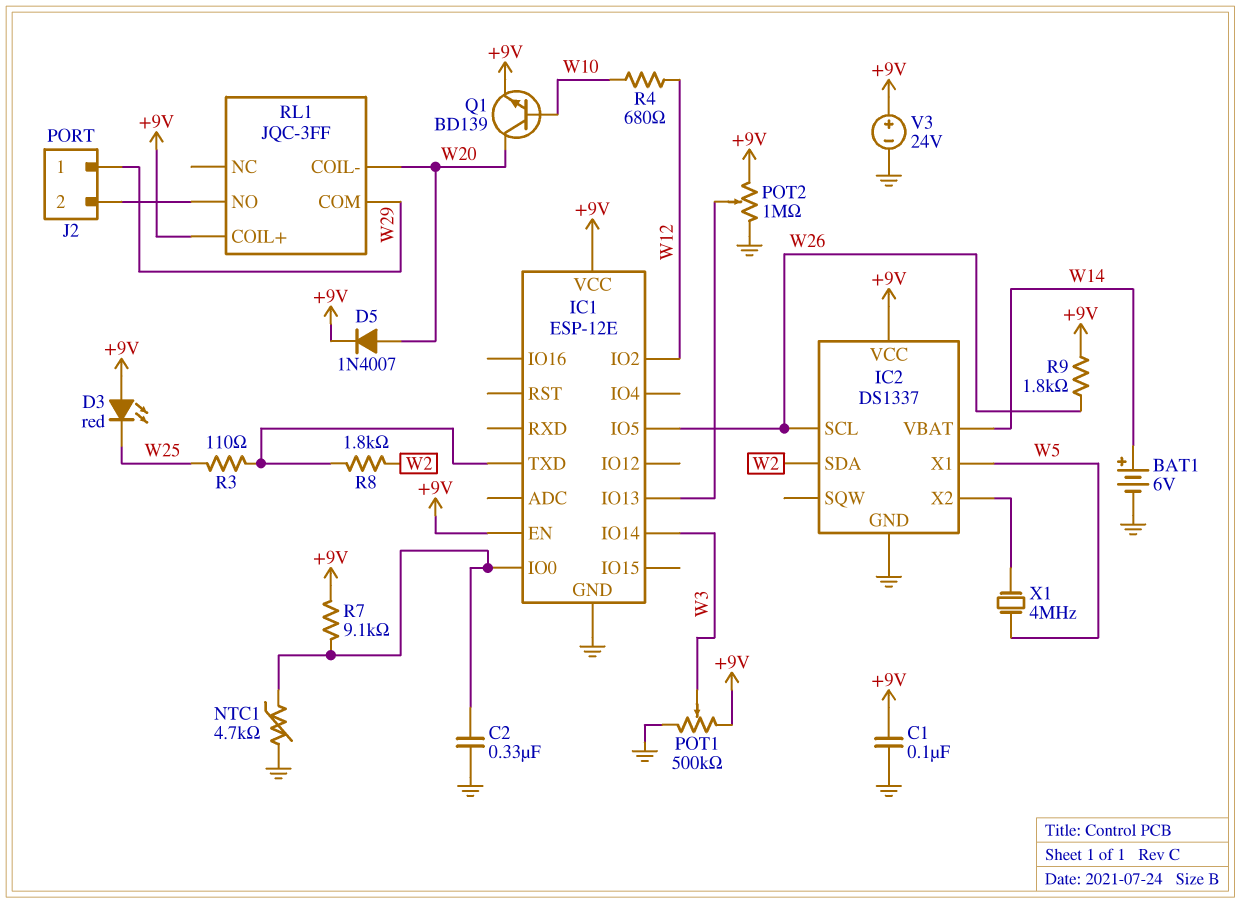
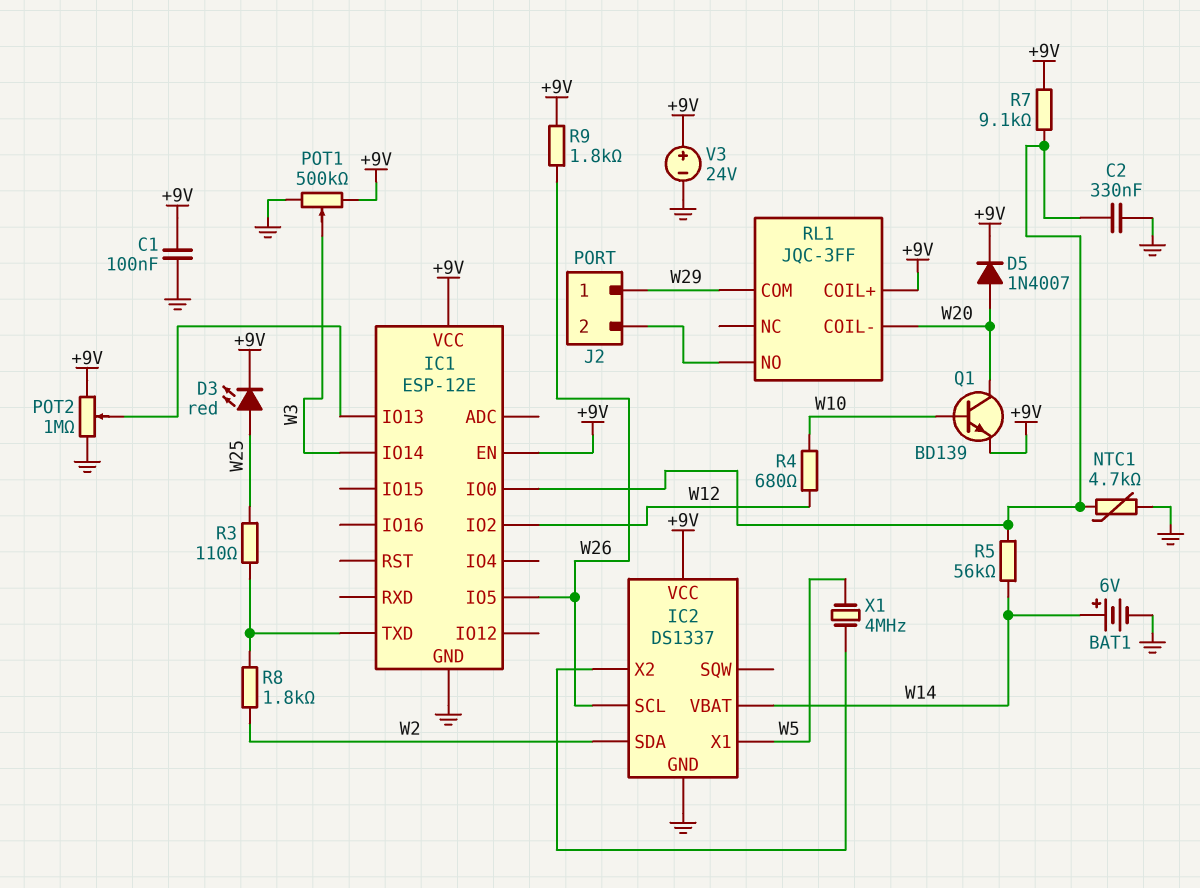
D3: LED red (A +9V, K W25) -> LED red (A W25, K +9V)
R5: none -> 56k (IC1/IO0, W14)

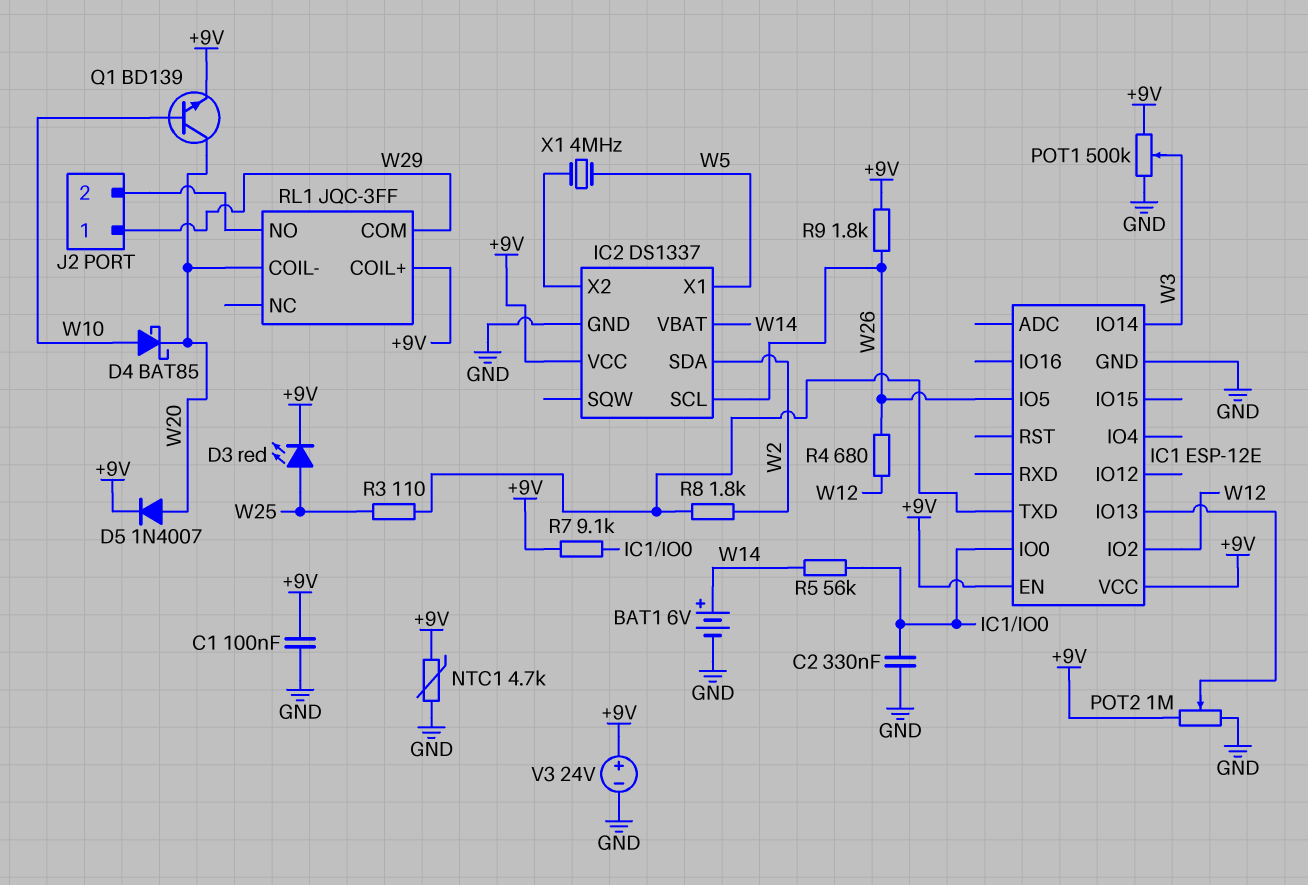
D4: none -> schottky BAT85 (A W10, K W20)
NTC1: 4.7k (GND, IC1/IO0) -> 4.7k (+9V, GND)
R4: 680 (W10, W12) -> 680 (W12, W26)

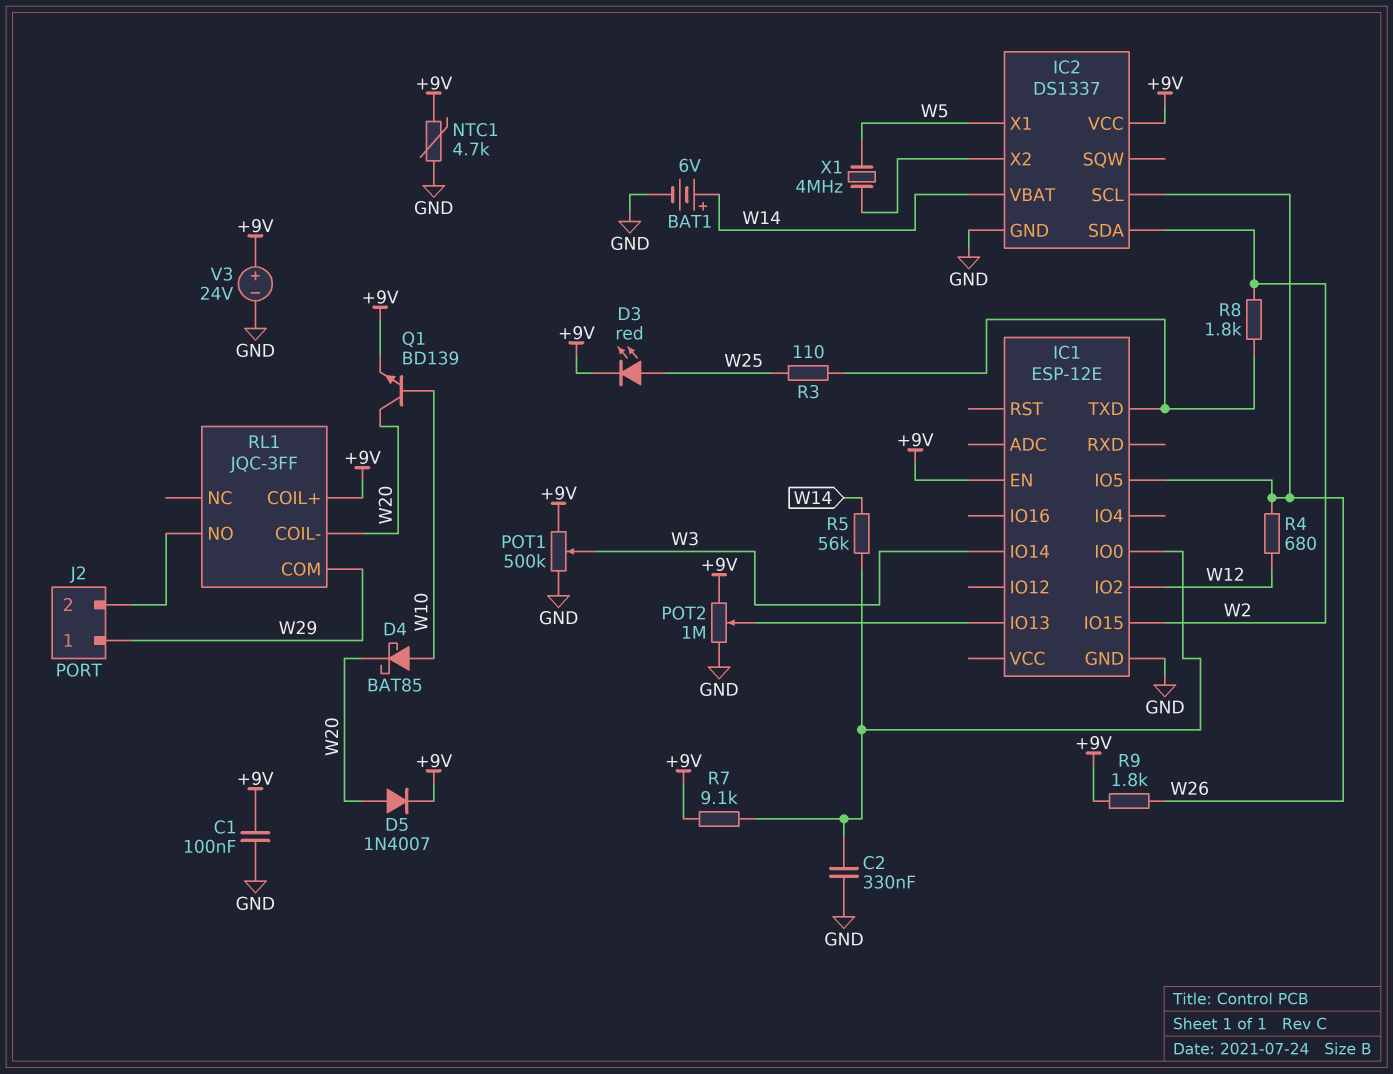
IC1 pin IO15: none -> W2
IC1 pin VCC: +9V -> none

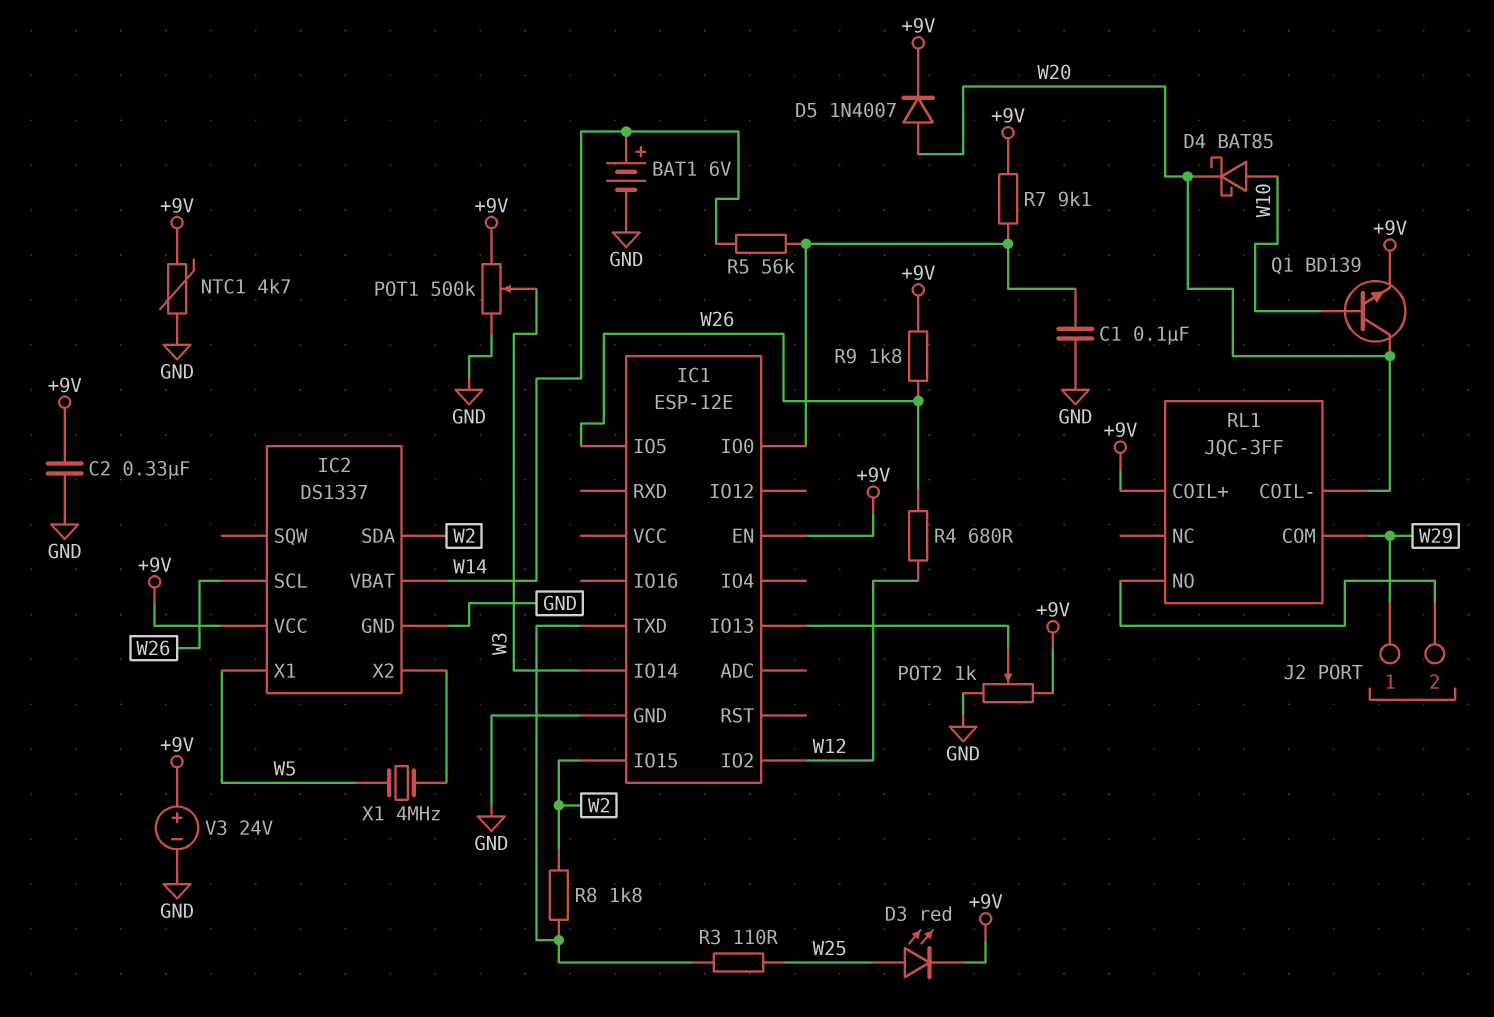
C1: 100nF (+9V, GND) -> 100nF (GND, IC1/IO0)
C2: 330nF (GND, IC1/IO0) -> 330nF (+9V, GND)
POT2: 1M (+9V, GND, wiper IC1/IO13) -> 1k (+9V, GND, wiper IC1/IO13)

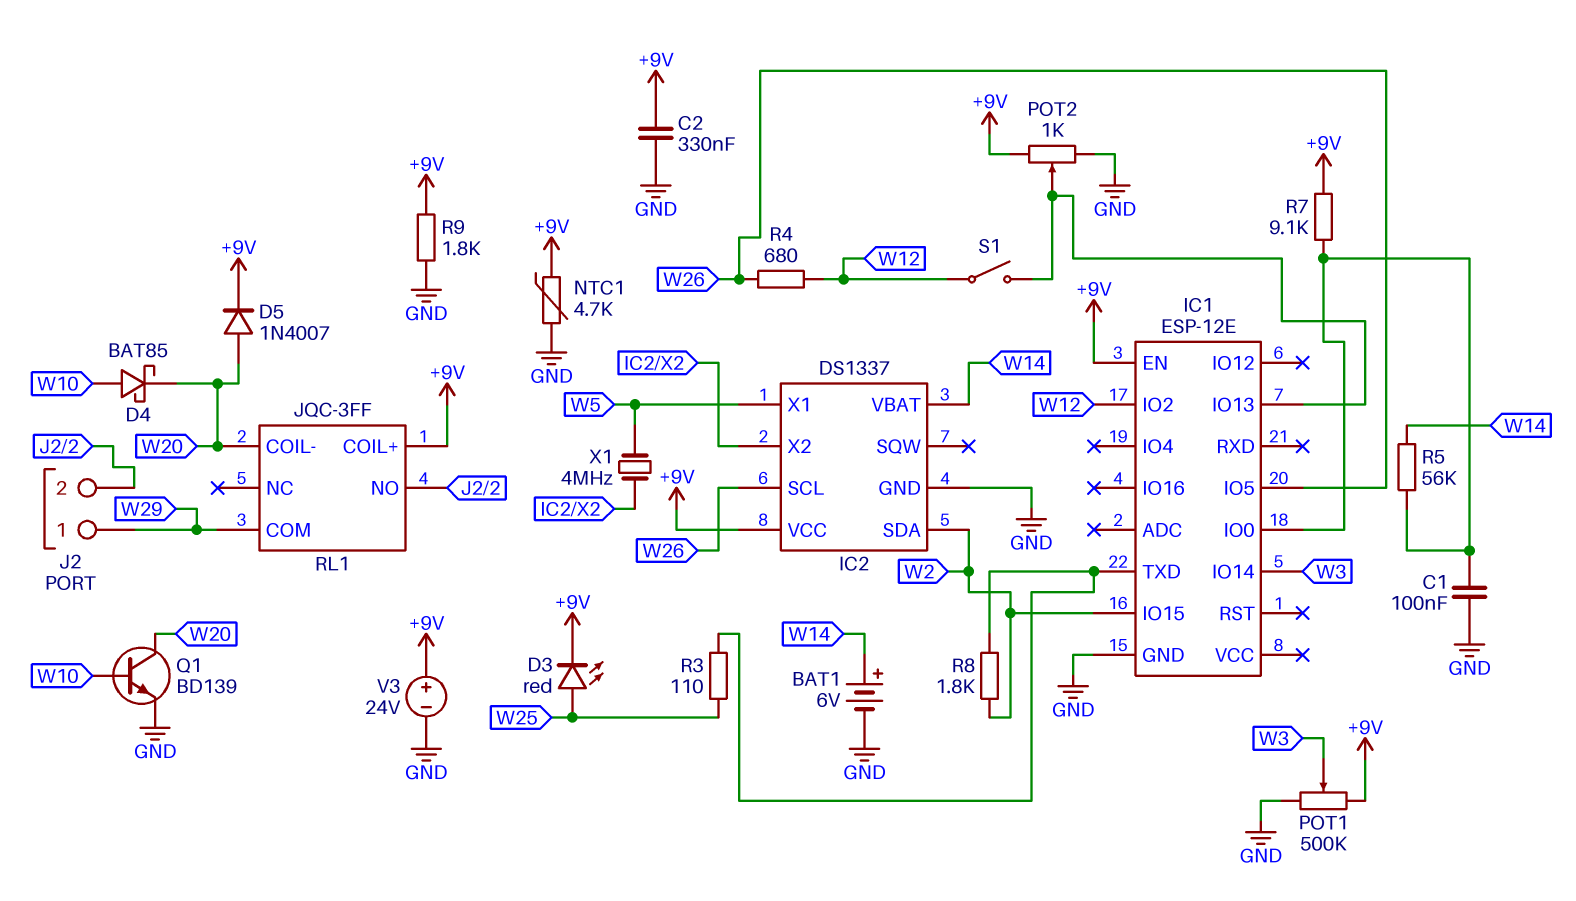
Q1: NPN BD139 (B W10, C W20, E +9V) -> NPN BD139 (B W10, C W20, E GND)
R9: 1.8k (+9V, W26) -> 1.8k (+9V, GND)
S1: none -> switch (IC1/IO13, W12)

